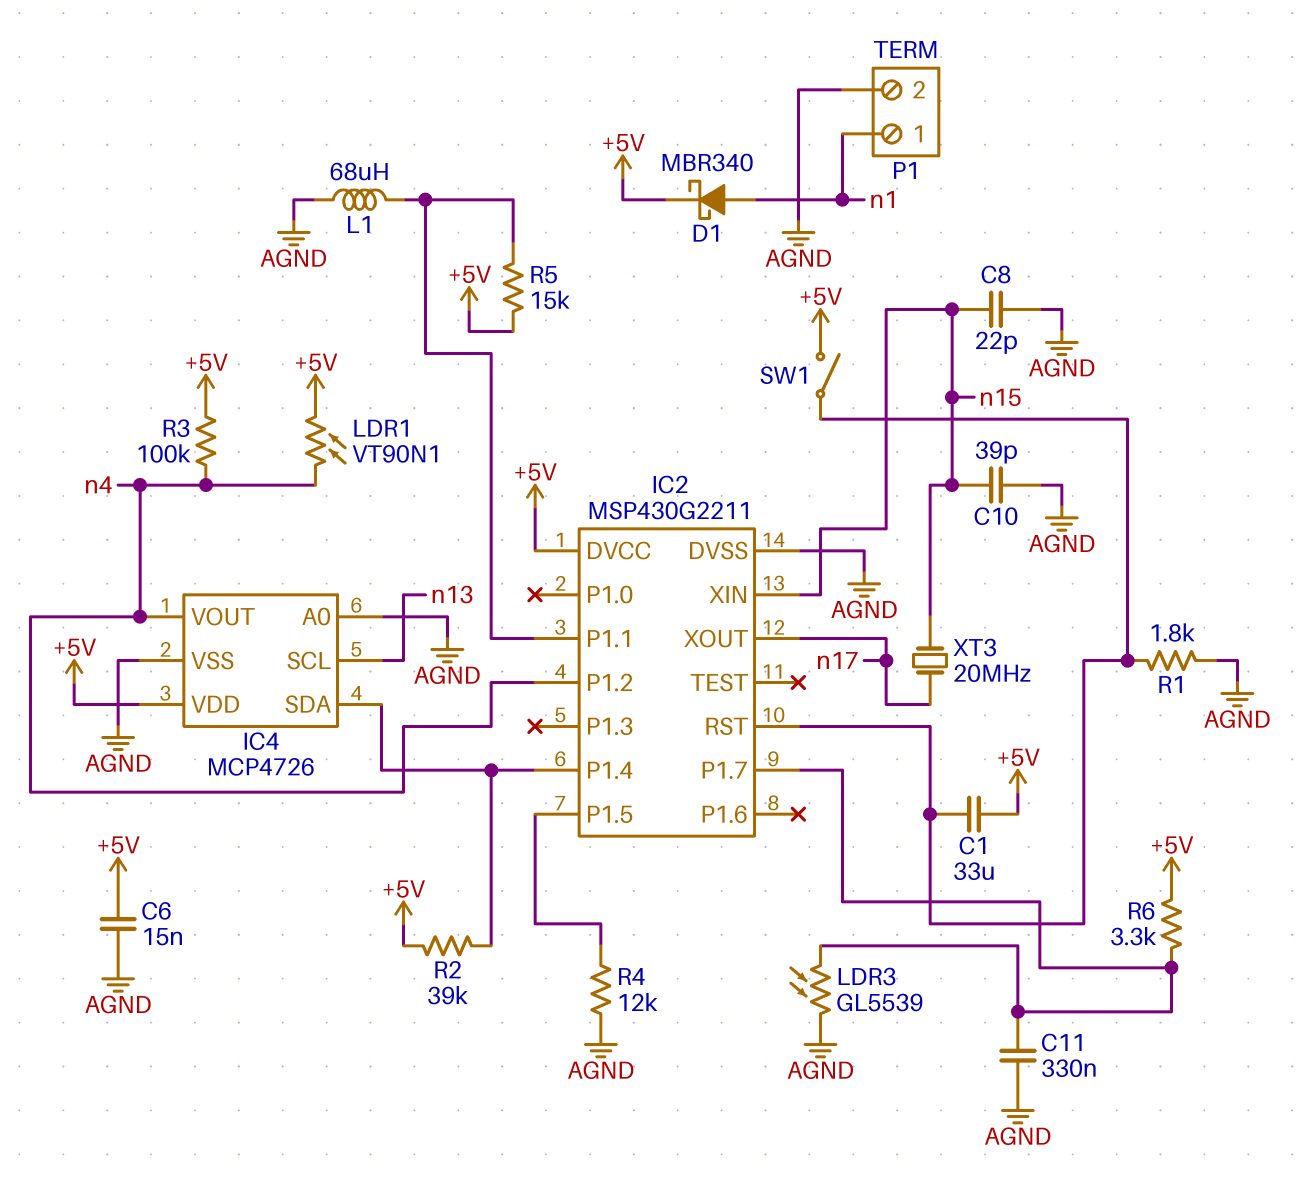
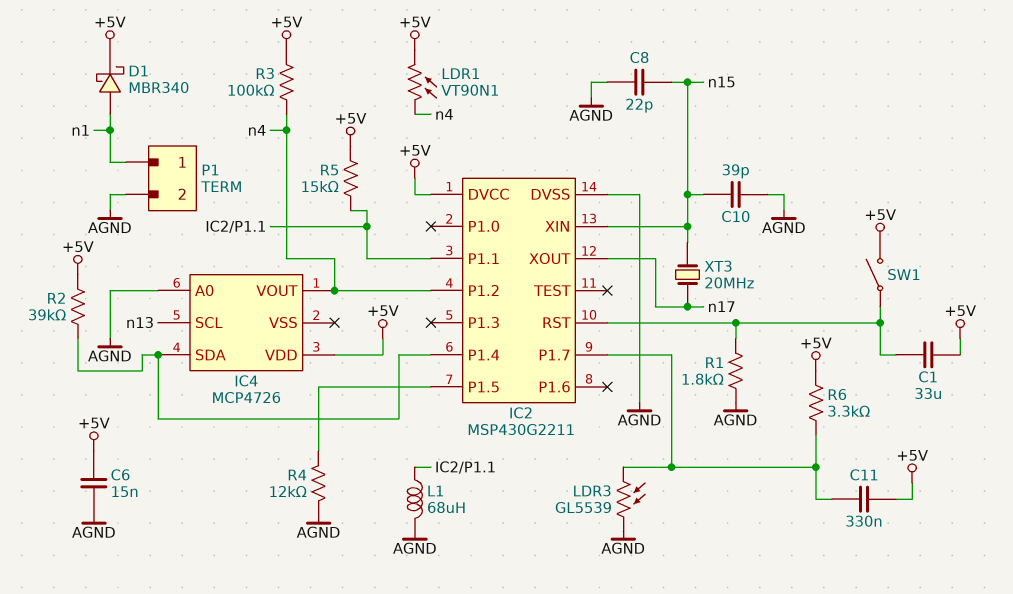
C11: 330nF (AGND, IC2/P1.7) -> 330nF (+5V, IC2/P1.7)
IC4 pin VSS: AGND -> none

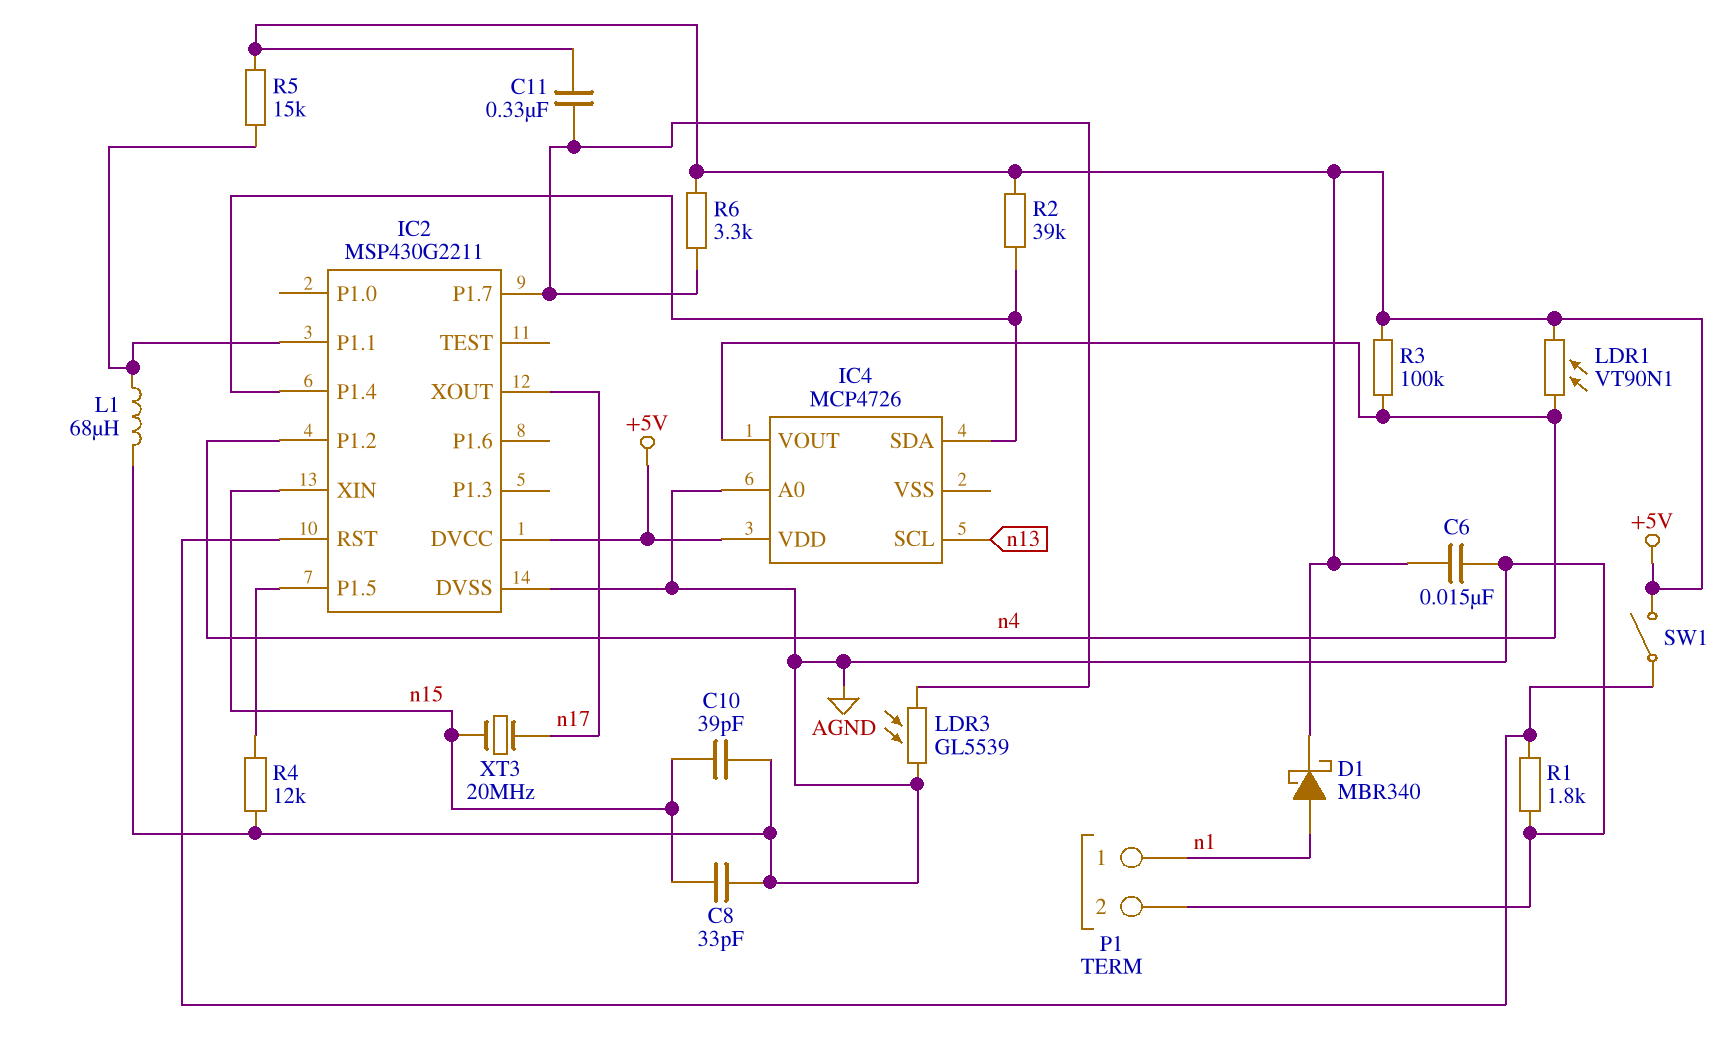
C1: 33uF (+5V, IC2/RST) -> none
C8: 22pF (AGND, n15) -> 33pF (AGND, n15)

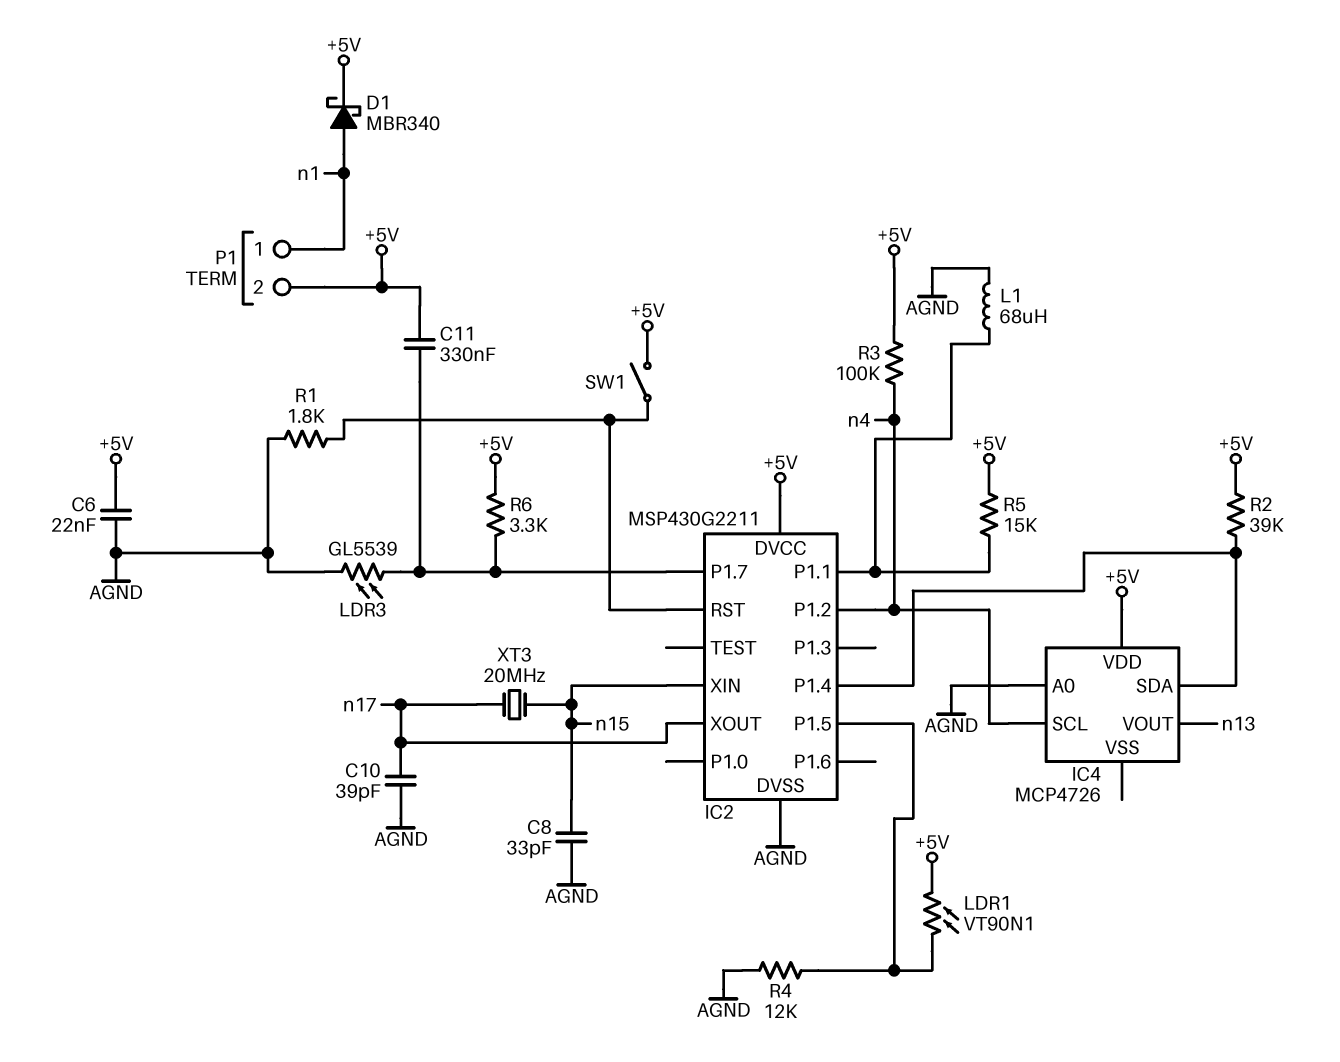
C6: 15nF (+5V, AGND) -> 22nF (+5V, AGND)
C10: 39pF (AGND, n15) -> 39pF (AGND, n17)
IC4 pin SCL: n13 -> n4
IC4 pin VOUT: n4 -> n13
LDR1: VT90N1 (+5V, n4) -> VT90N1 (+5V, IC2/P1.5)
P1 pin 2: AGND -> +5V

